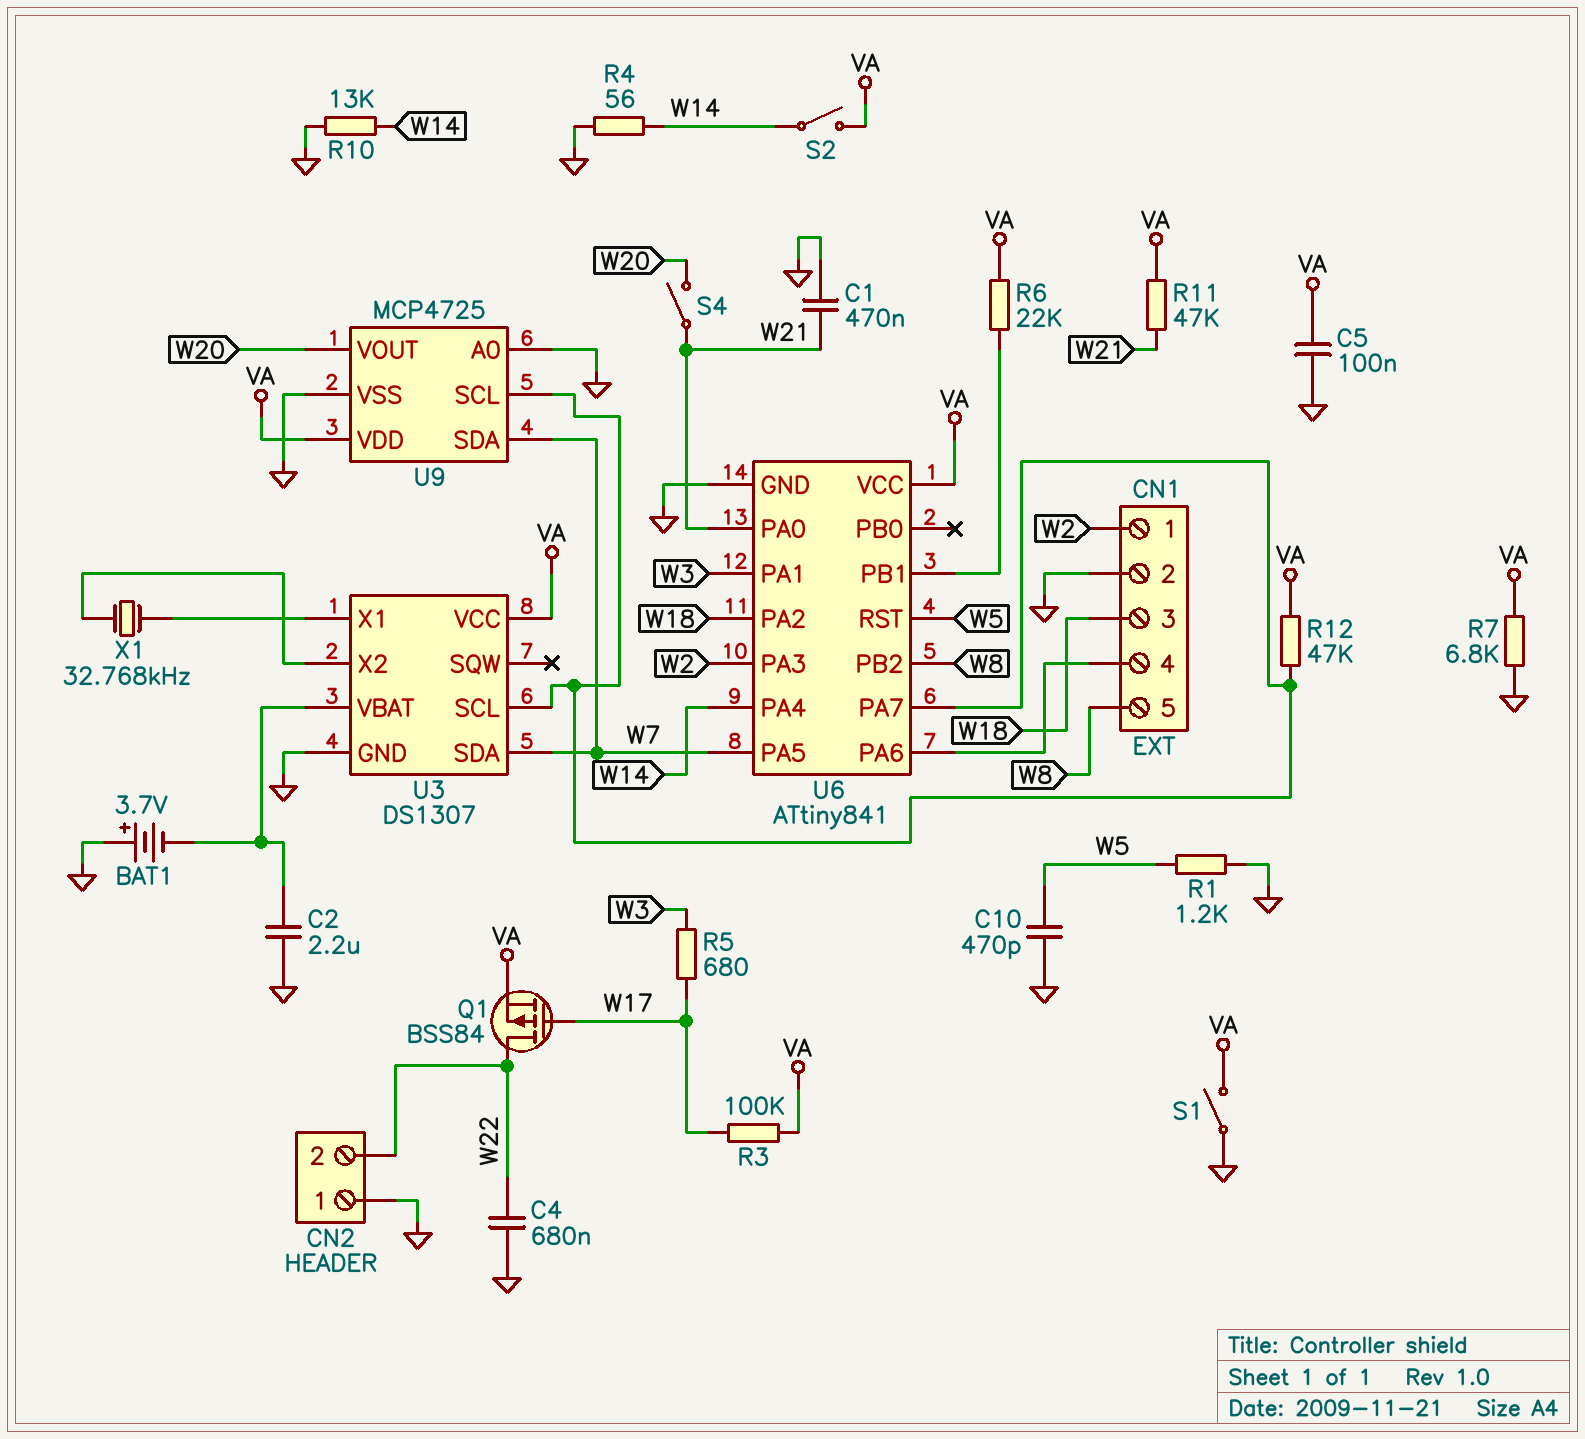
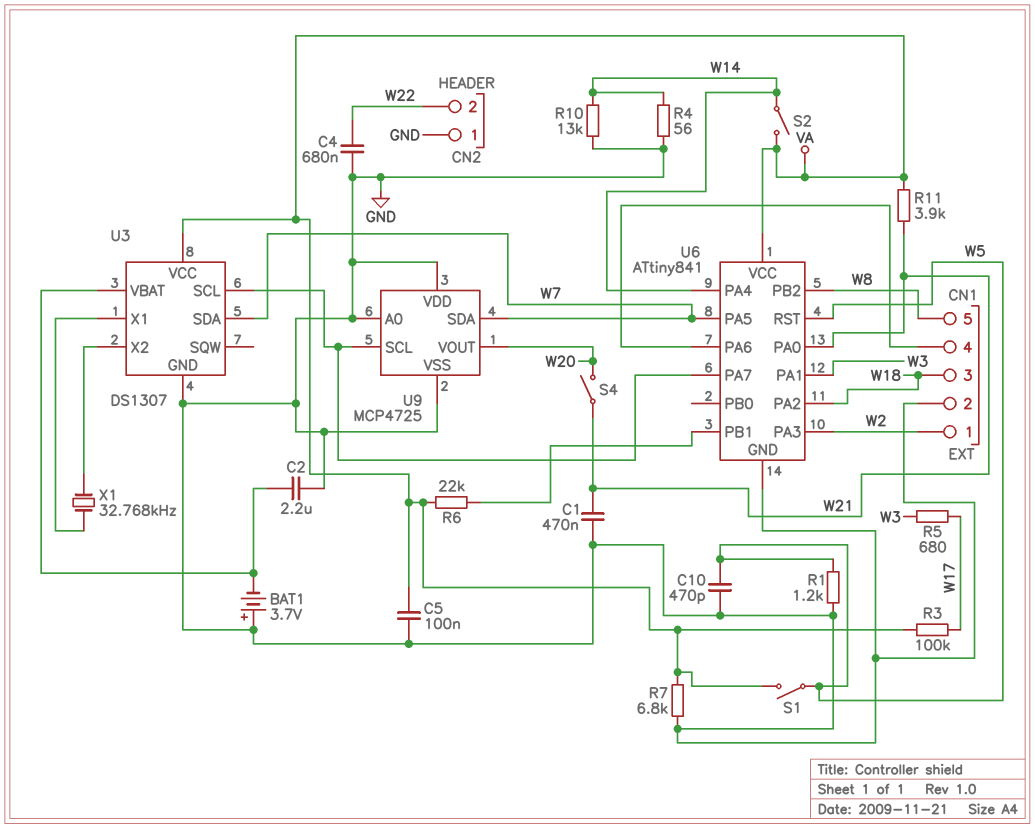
Q1: PMOS BSS84 (G W17, D W22, S VA) -> none
R11: 47k (VA, W21) -> 3.9k (VA, W21)
R12: 47k (U3/SCL, VA) -> none
S1: switch (GND, VA) -> switch (VA, W5)
U9 pin VDD: VA -> GND

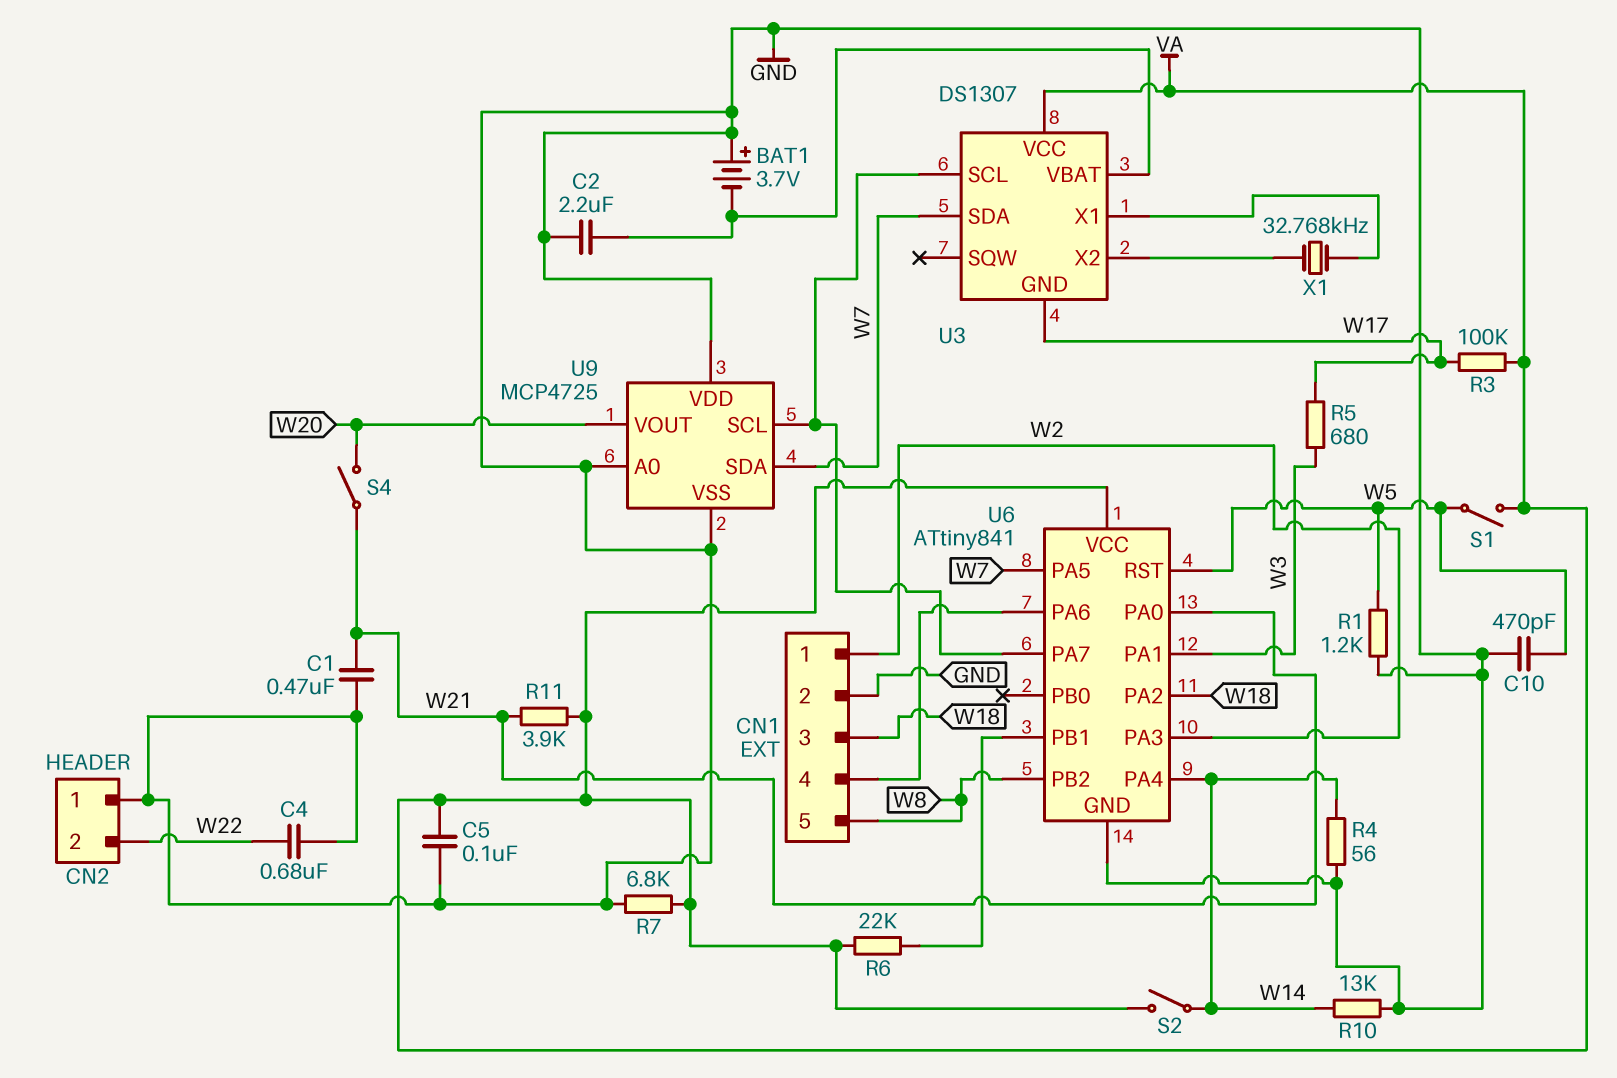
U3 pin GND: GND -> W17

